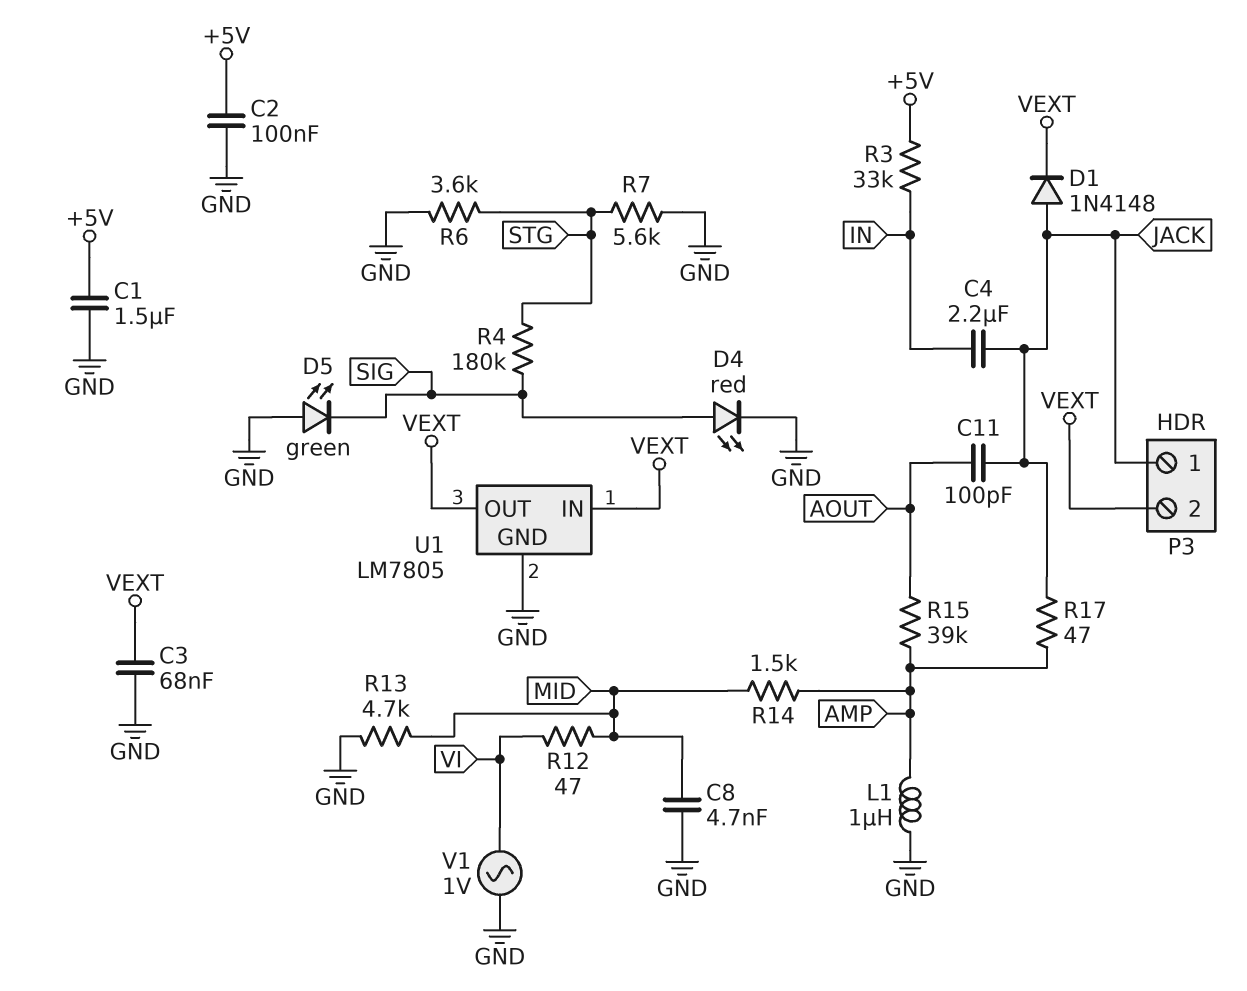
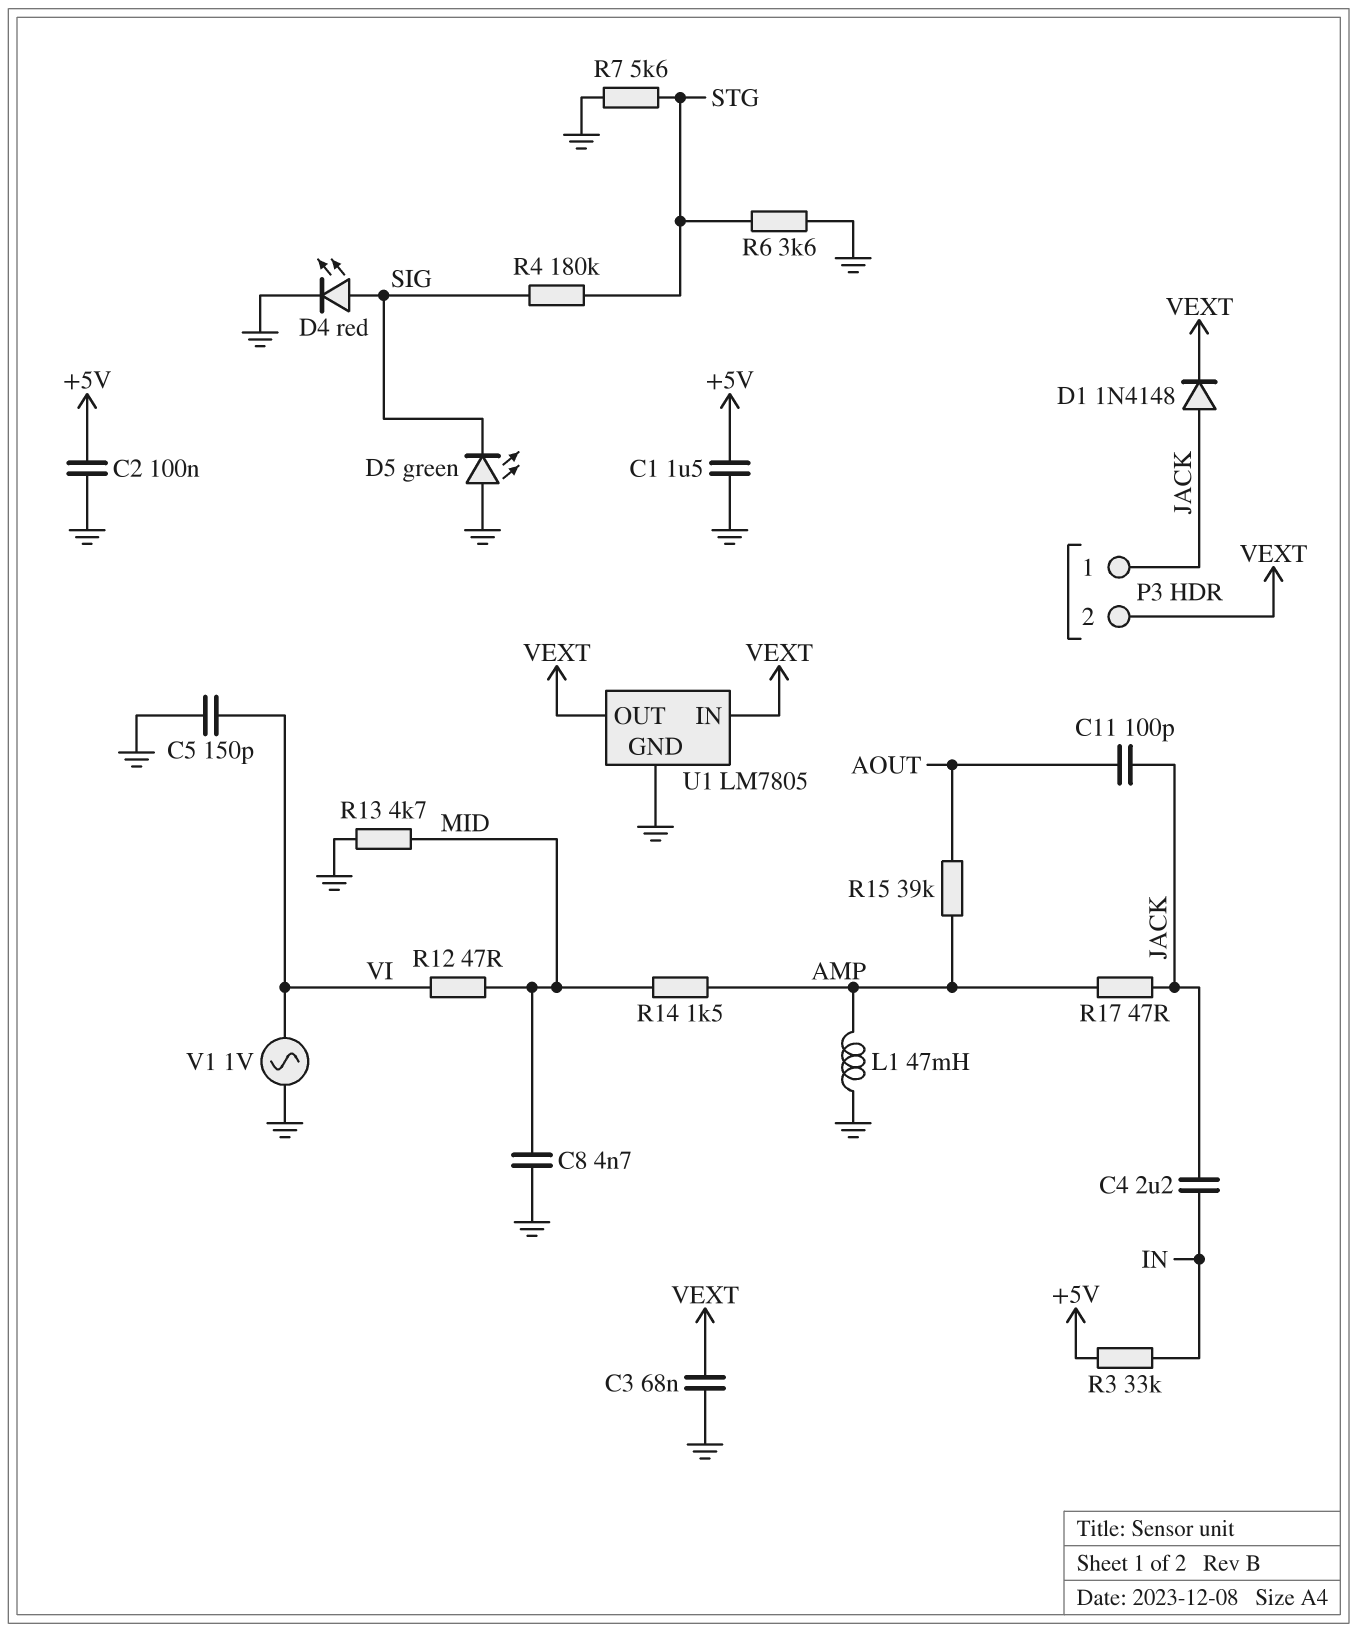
C5: none -> 150pF (GND, VI)
L1: 1uH (AMP, GND) -> 47mH (AMP, GND)

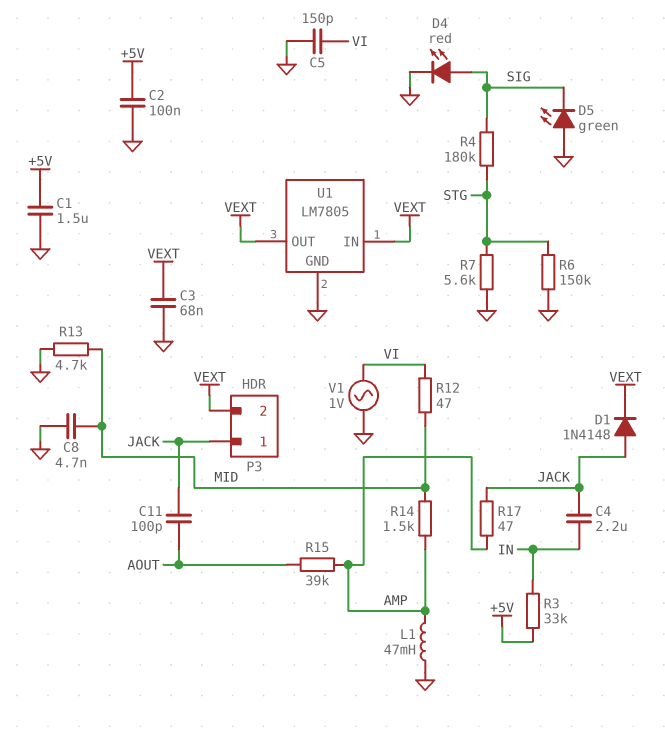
R6: 3.6k (GND, STG) -> 150k (GND, STG)

